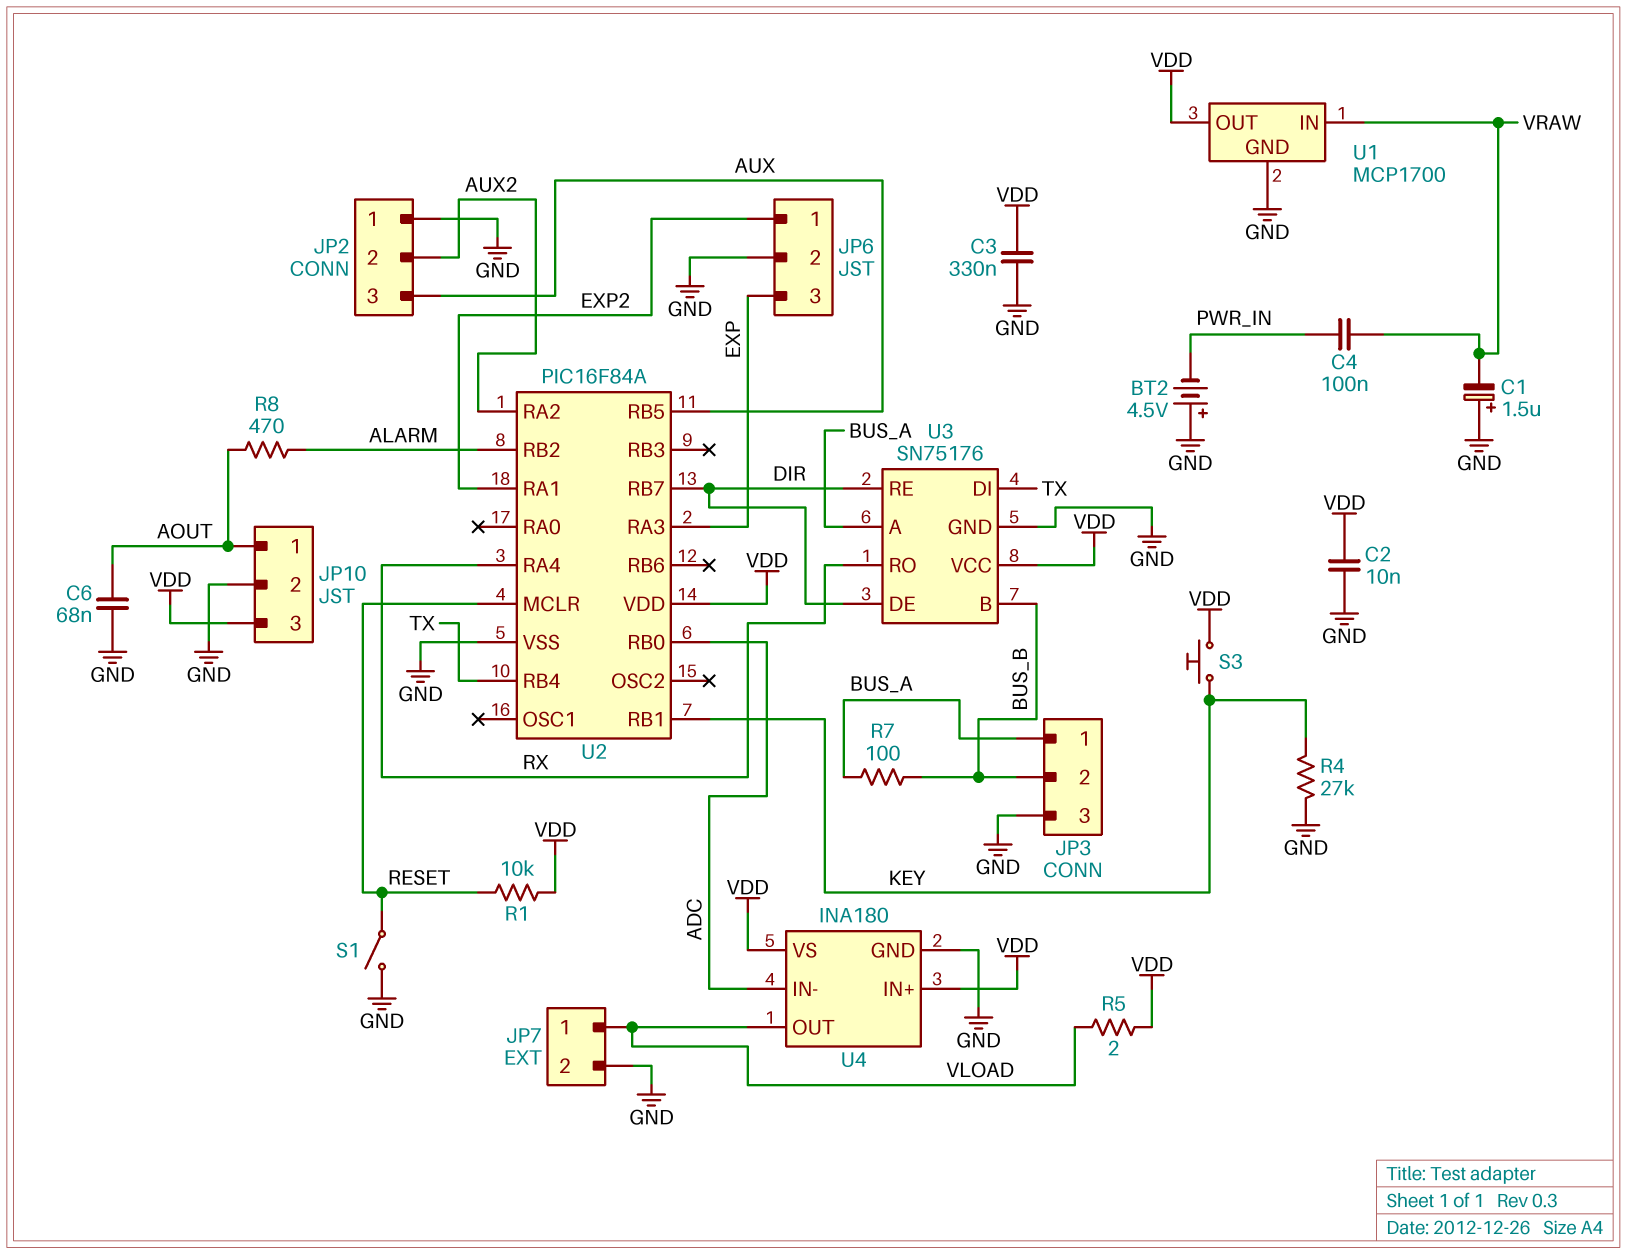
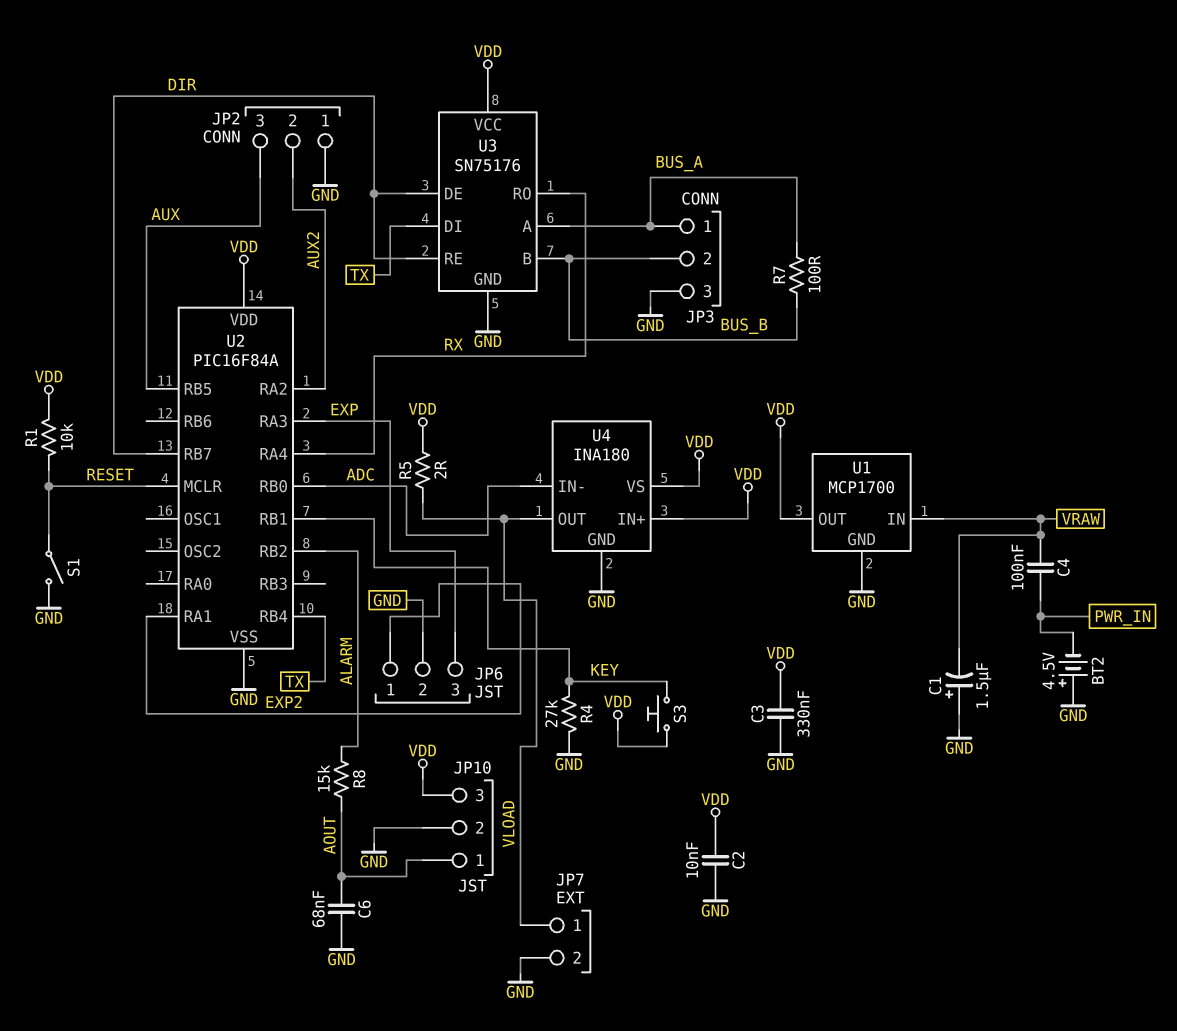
R8: 470 (ALARM, AOUT) -> 15k (ALARM, AOUT)

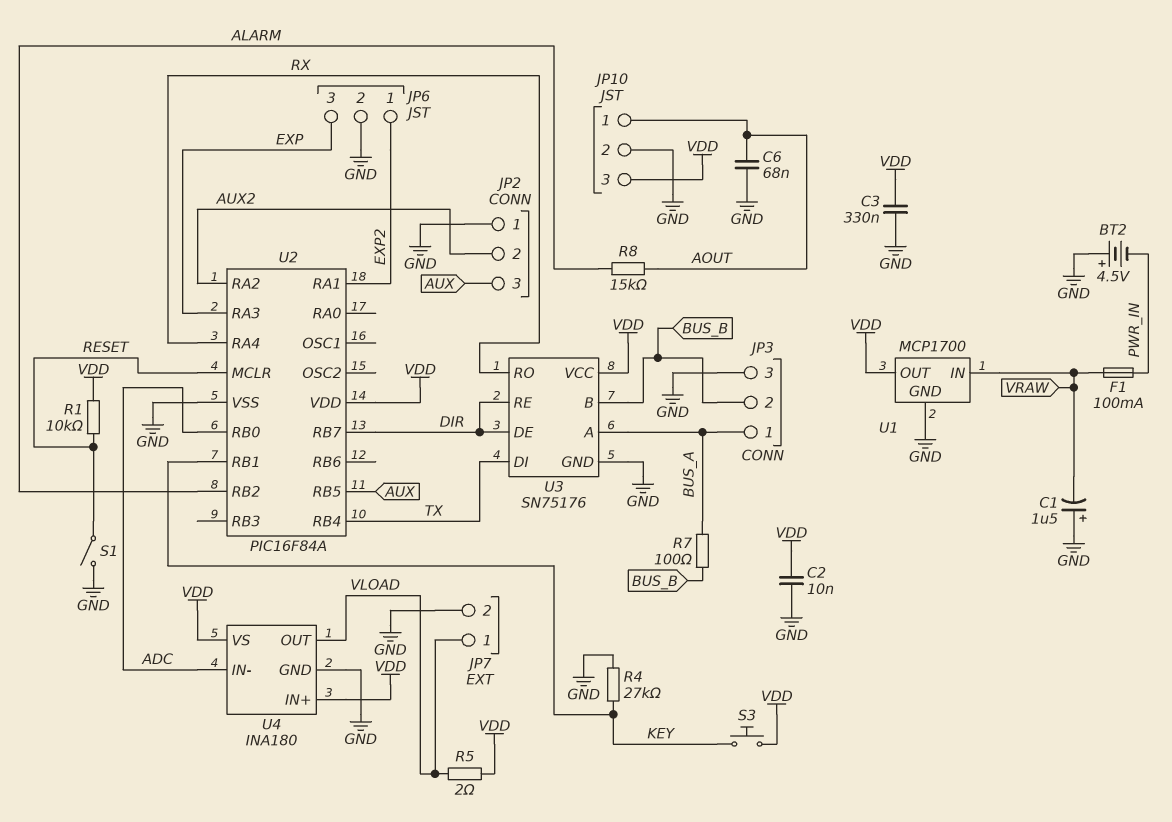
C4: 100nF (PWR_IN, VRAW) -> none
F1: none -> 100mA (PWR_IN, VRAW)

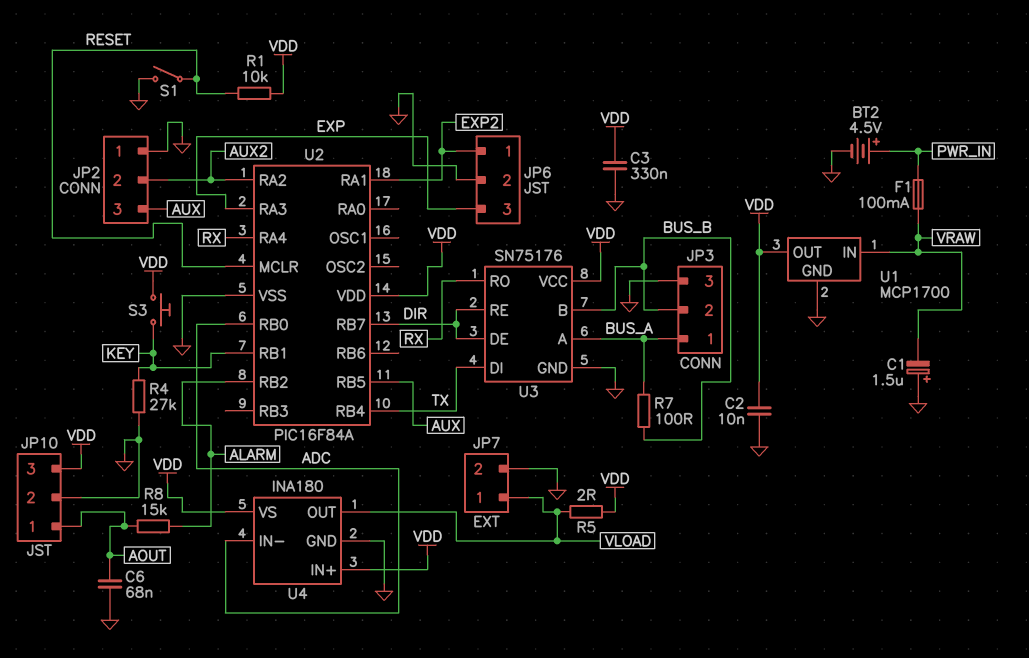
BT2: 4.5V (plus GND, minus PWR_IN) -> 4.5V (plus PWR_IN, minus GND)

